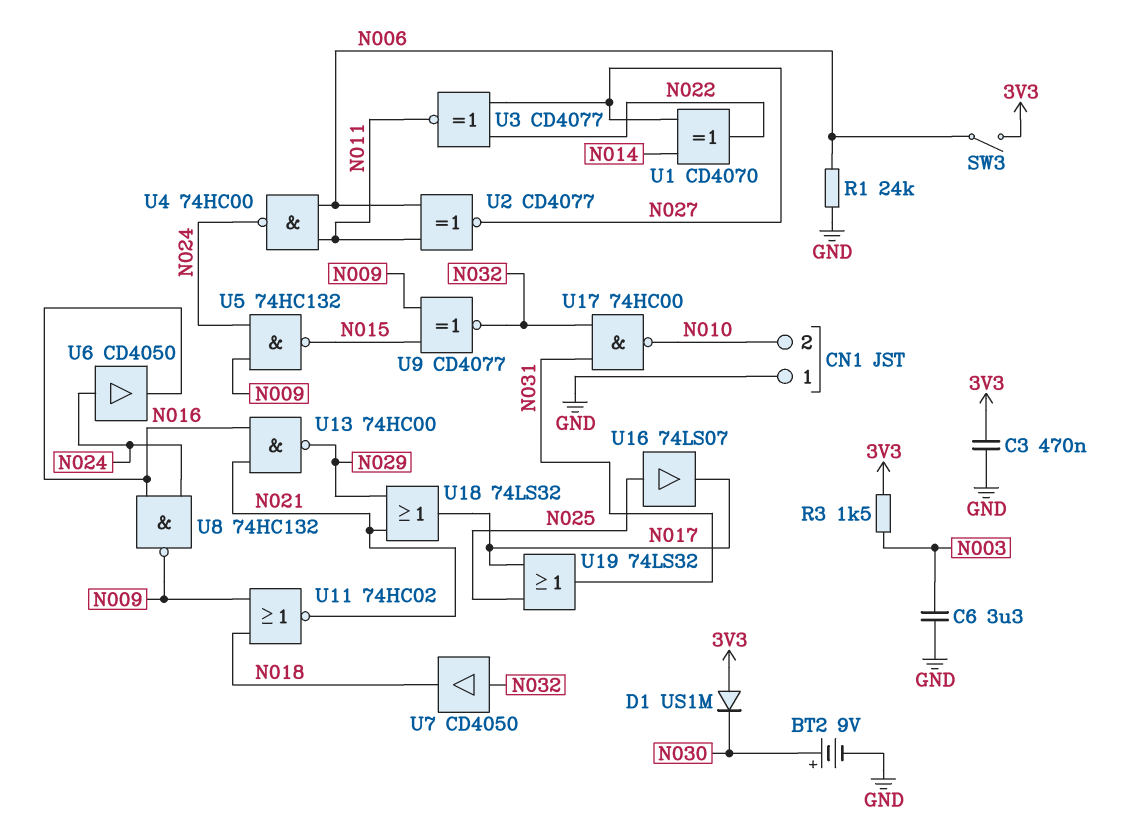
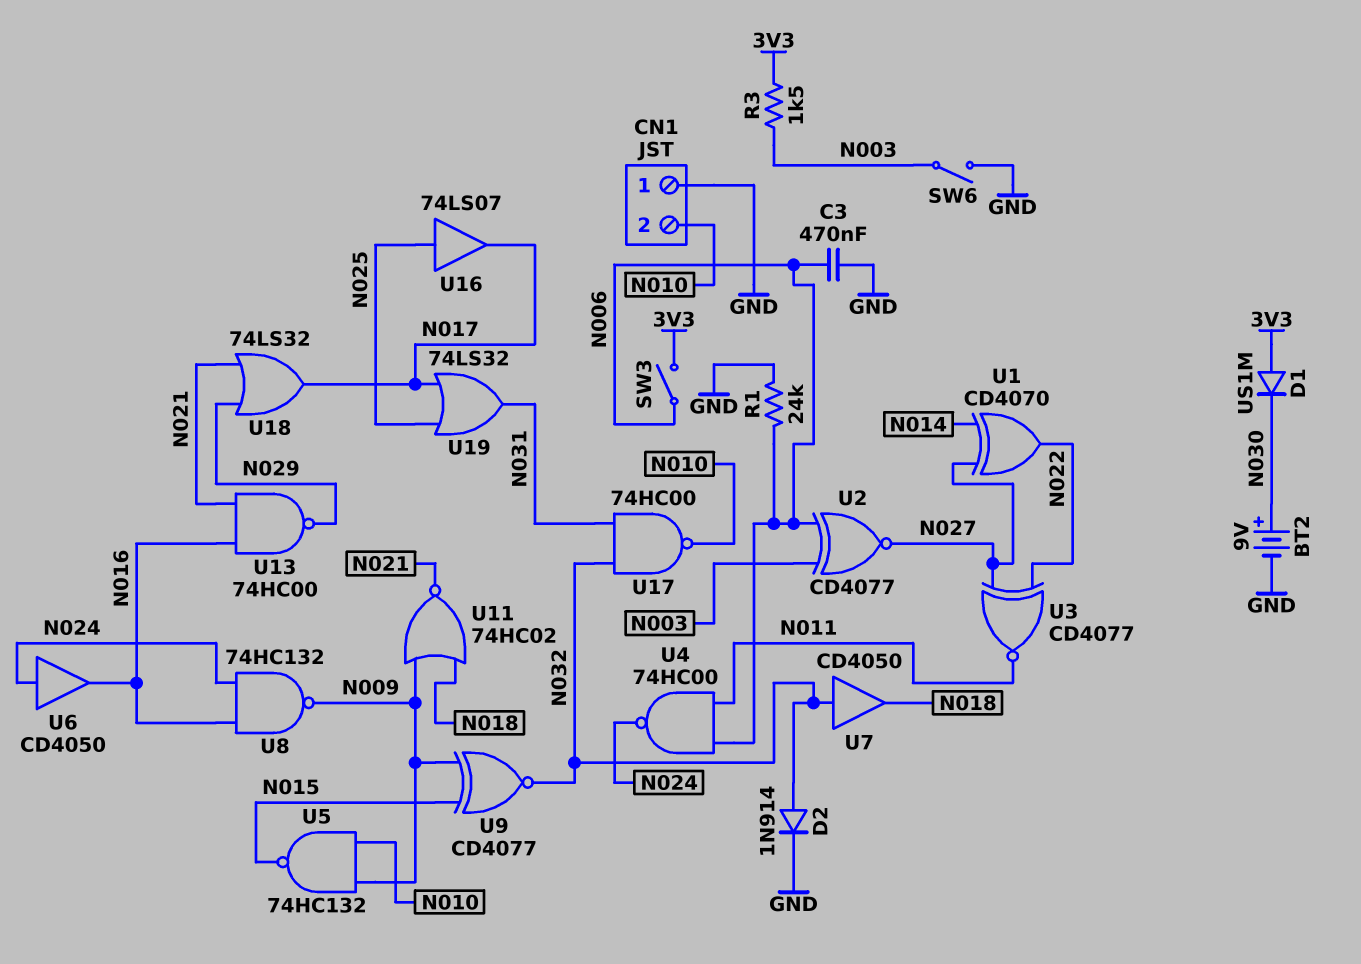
C3: 470nF (3V3, GND) -> 470nF (GND, N006)
C6: 3.3uF (GND, N003) -> none
D2: none -> diode 1N914 (A N032, K GND)
SW6: none -> switch (GND, N003)
U2: XNOR CD4077 (in N006, in N011, out N027) -> XNOR CD4077 (in N003, in N006, out N027)
U5: NAND 74HC132 (in N009, in N024, out N015) -> NAND 74HC132 (in N009, in N010, out N015)

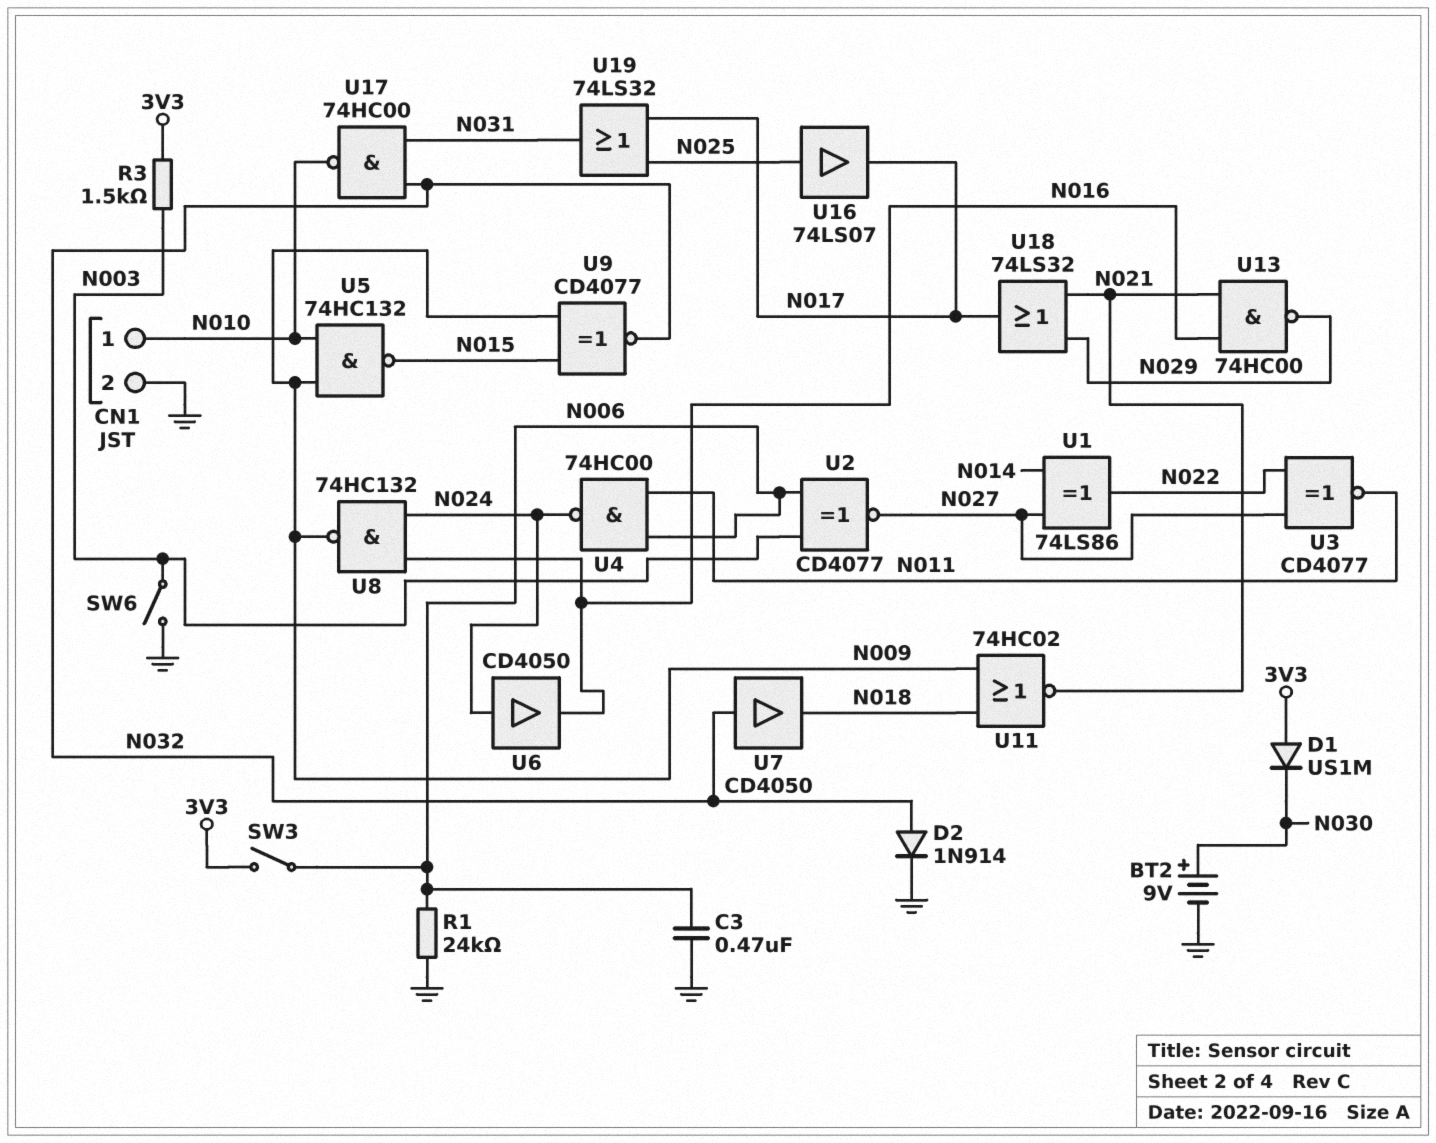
CN1 pin 1: GND -> N010
CN1 pin 2: N010 -> GND
U1: XOR CD4070 (in N014, in N027, out N022) -> XOR 74LS86 (in N014, in N027, out N022)

